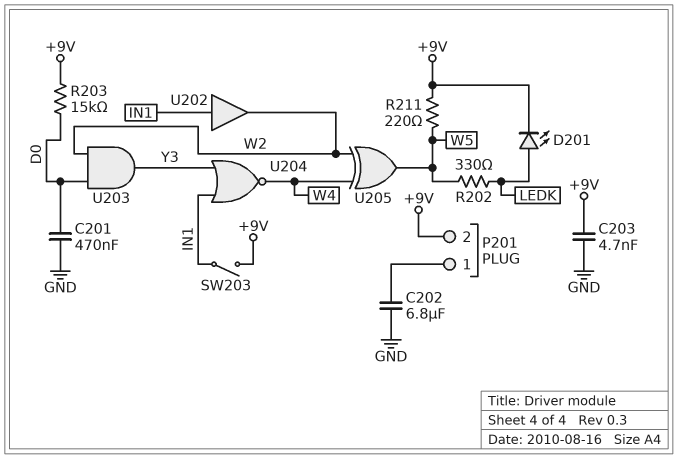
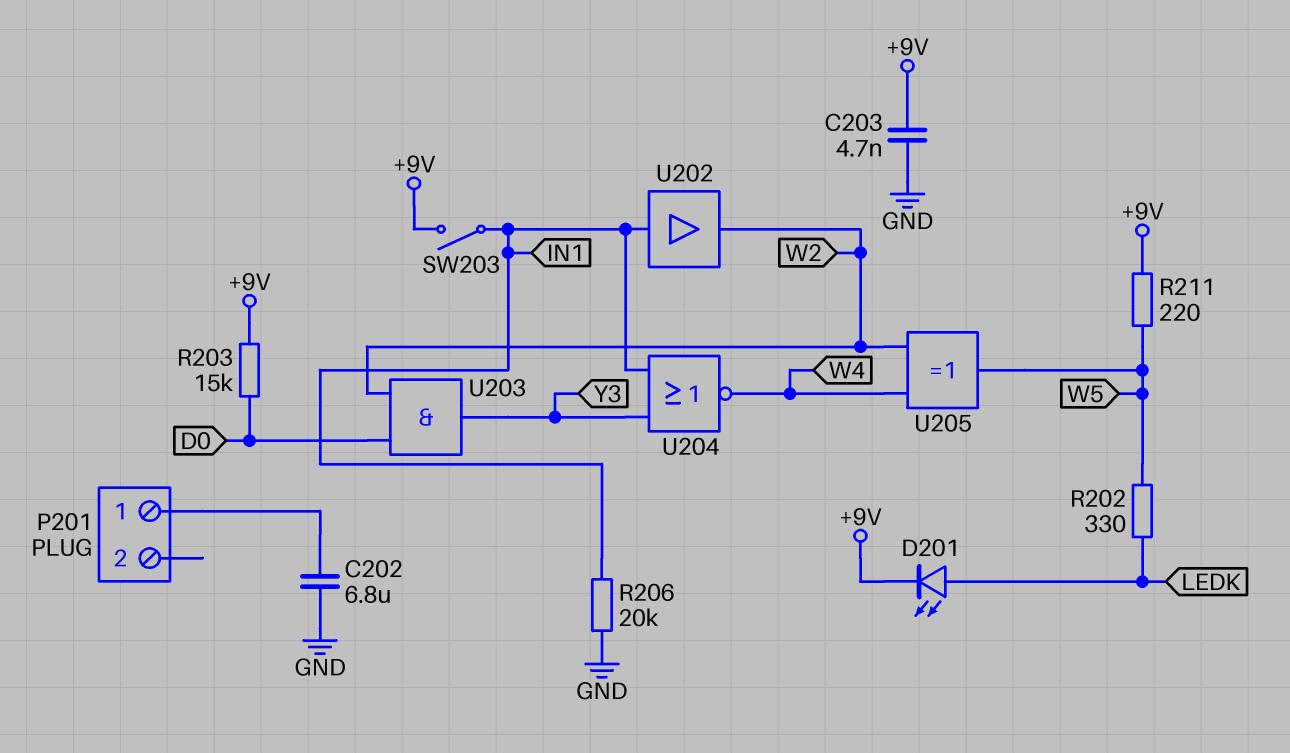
C201: 470nF (D0, GND) -> none
P201 pin 2: +9V -> none
R206: none -> 20k (GND, IN1)

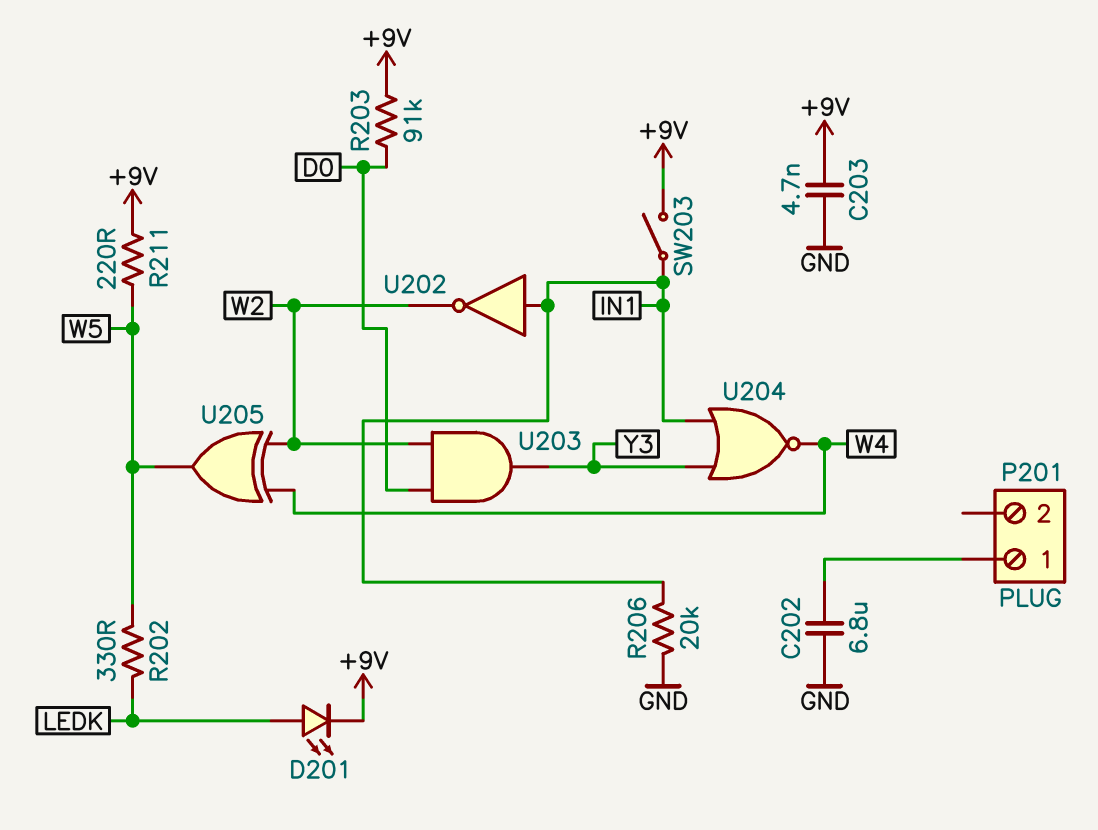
R203: 15k (+9V, D0) -> 91k (+9V, D0)
U202: buffer (in IN1, out W2) -> NOT (in IN1, out W2)

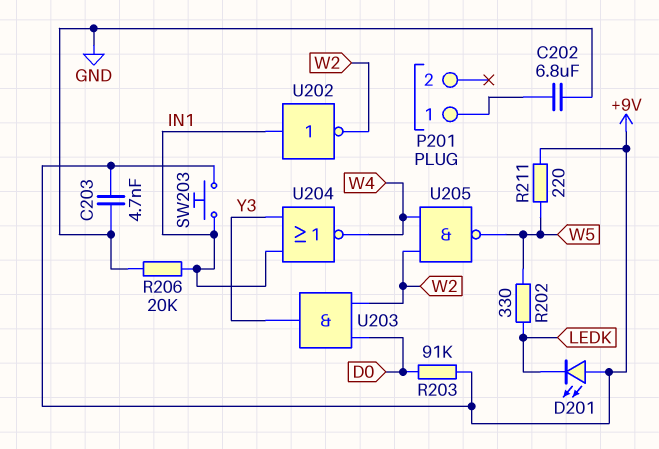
D201: LED (A LEDK, K +9V) -> LED (A +9V, K LEDK)
SW203: switch (+9V, IN1) -> button (+9V, IN1)
U205: XOR (in W2, in W4, out W5) -> NAND (in W2, in W4, out W5)

